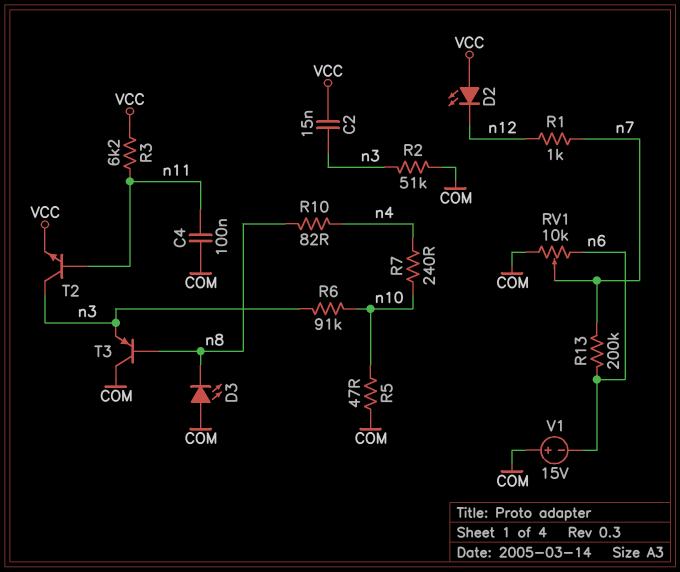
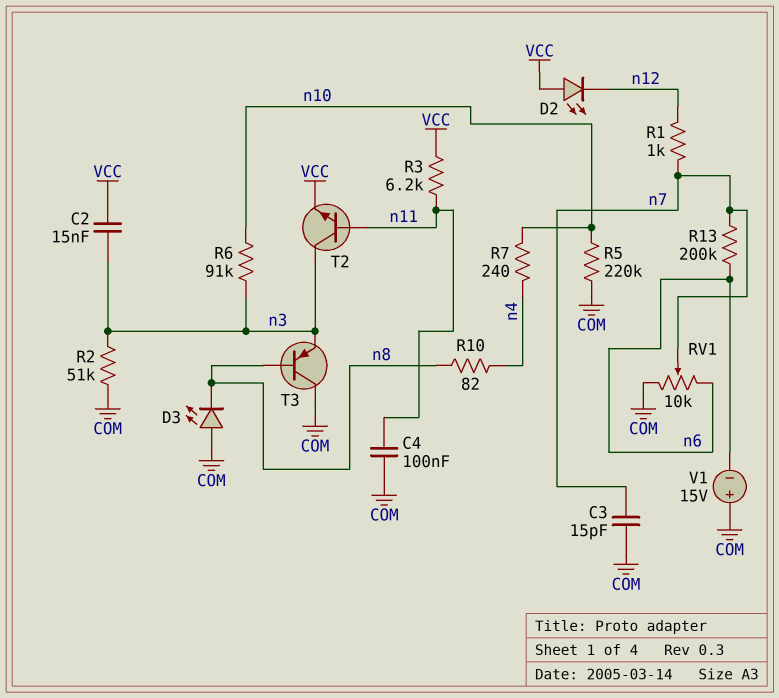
C3: none -> 15pF (COM, n7)
R5: 47 (COM, n10) -> 220k (COM, n10)

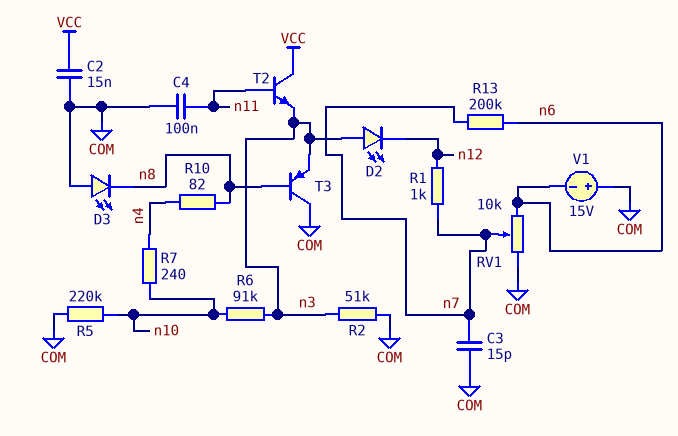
C2: 15nF (VCC, n3) -> 15nF (COM, VCC)
D2: LED (A VCC, K n12) -> LED (A n3, K n12)
R3: 6.2k (VCC, n11) -> none
T2: NPN (B n11, C n3, E VCC) -> NPN (B n11, C VCC, E n3)

